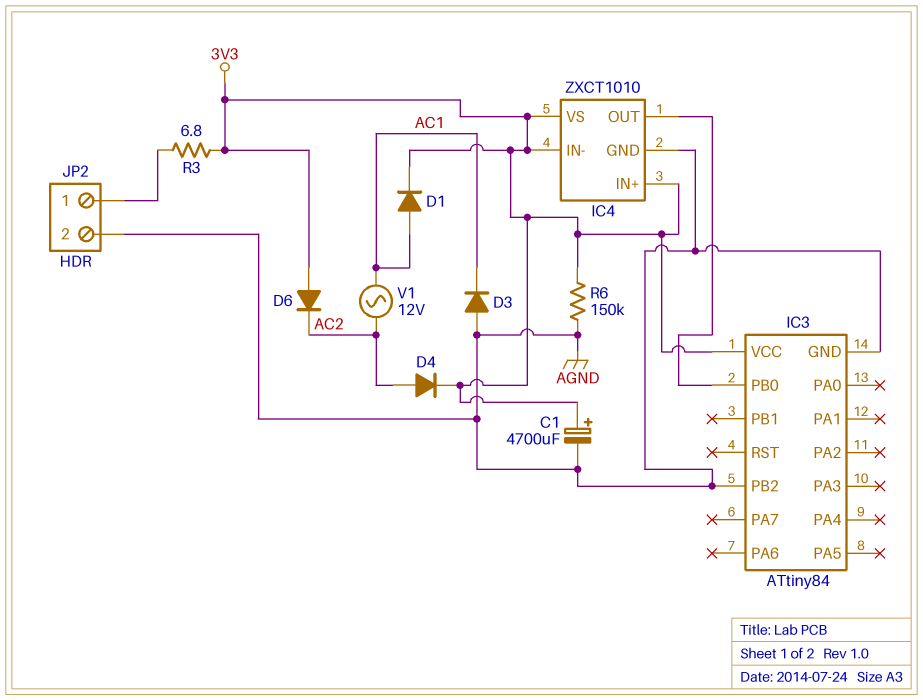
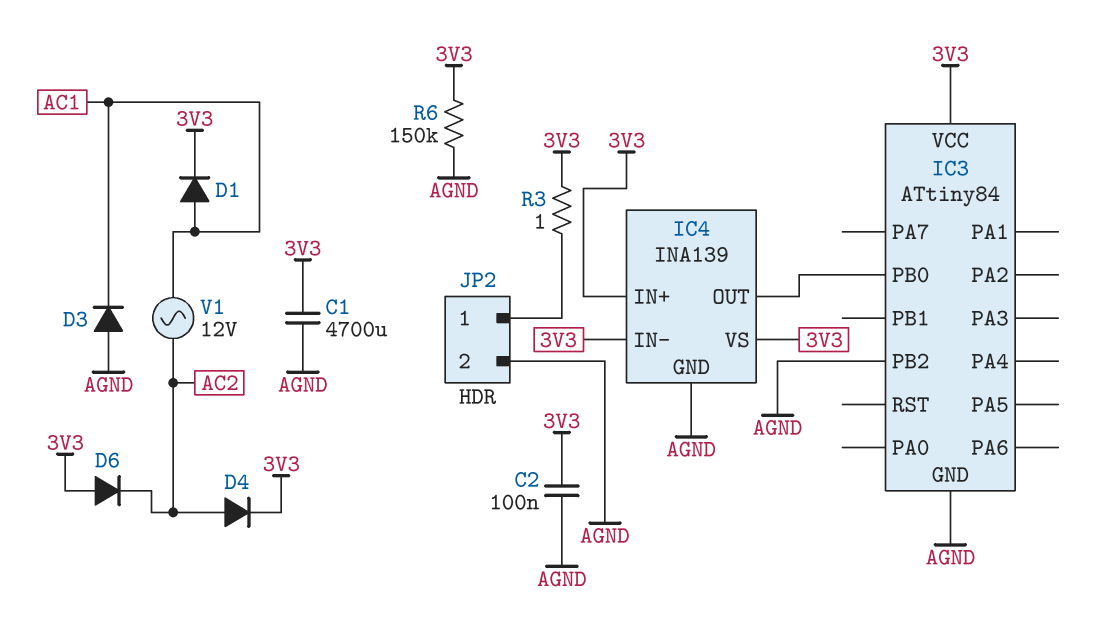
C1: 4700uF (plus 3V3, minus AGND) -> 4700uF (3V3, AGND)
C2: none -> 100nF (3V3, AGND)
IC4: ZXCT1010 -> INA139
R3: 6.8 (3V3, JP2/1) -> 1 (3V3, JP2/1)

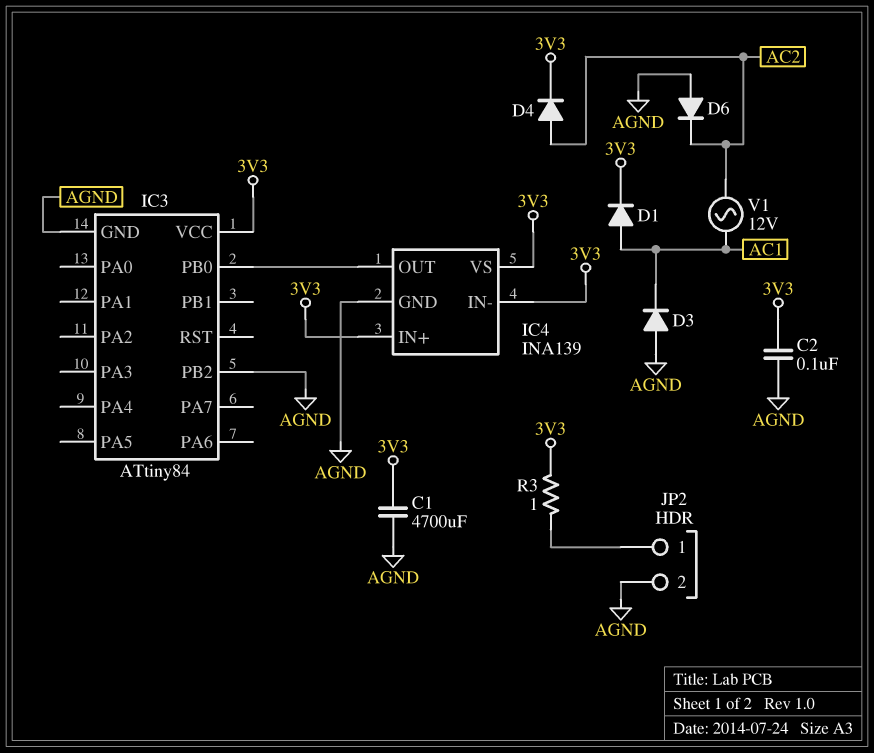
D6: diode (A 3V3, K AC2) -> diode (A AGND, K AC2)
R6: 150k (3V3, AGND) -> none

